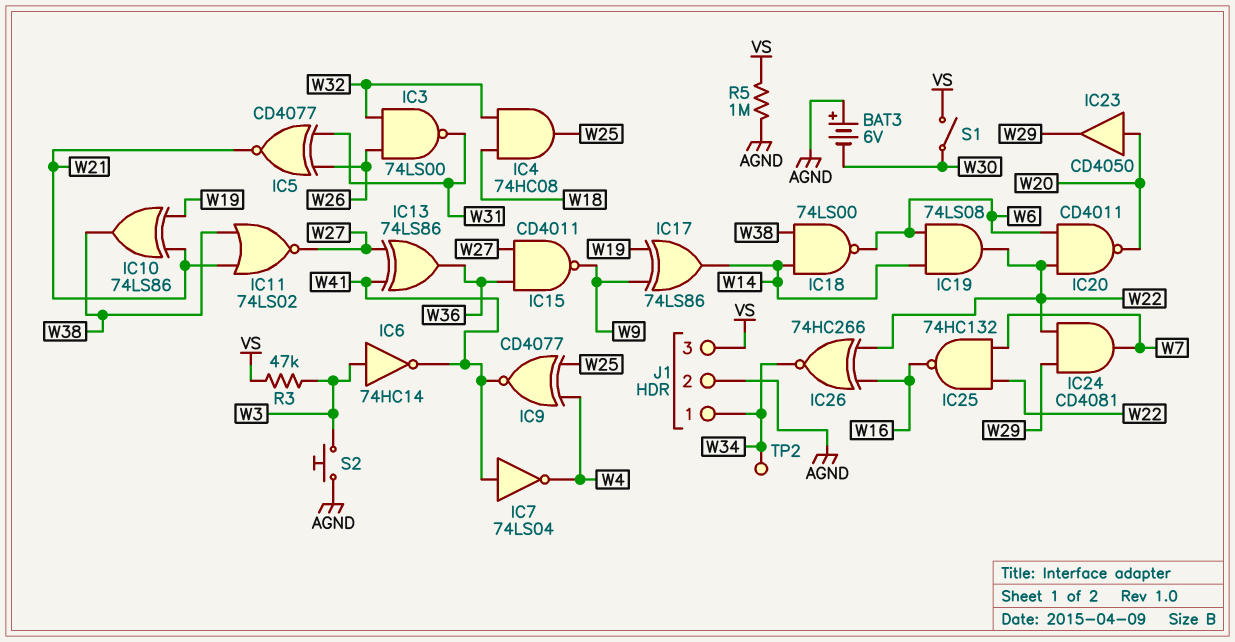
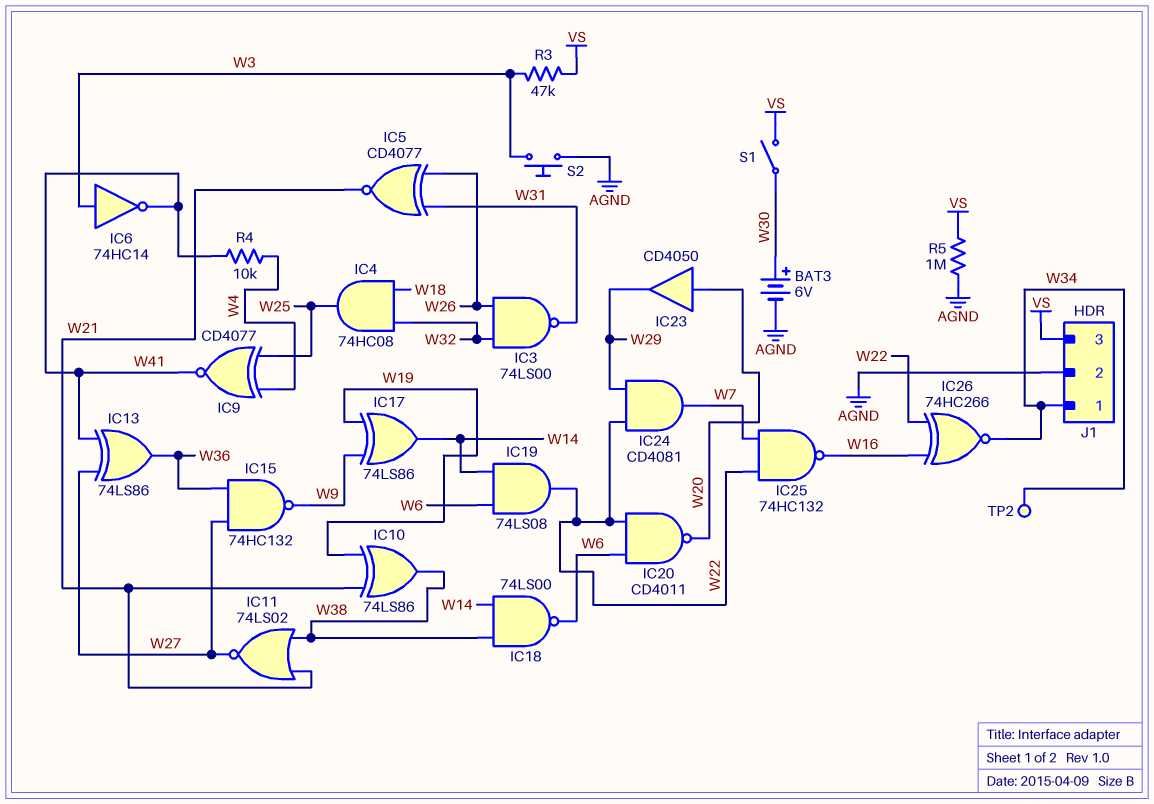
BAT3: 6V (plus AGND, minus W30) -> 6V (plus W30, minus AGND)
IC7: NOT 74LS04 (in W41, out W4) -> none
IC15: NAND CD4011 (in W27, in W36, out W9) -> NAND 74HC132 (in W27, in W36, out W9)
R4: none -> 10k (W4, W41)

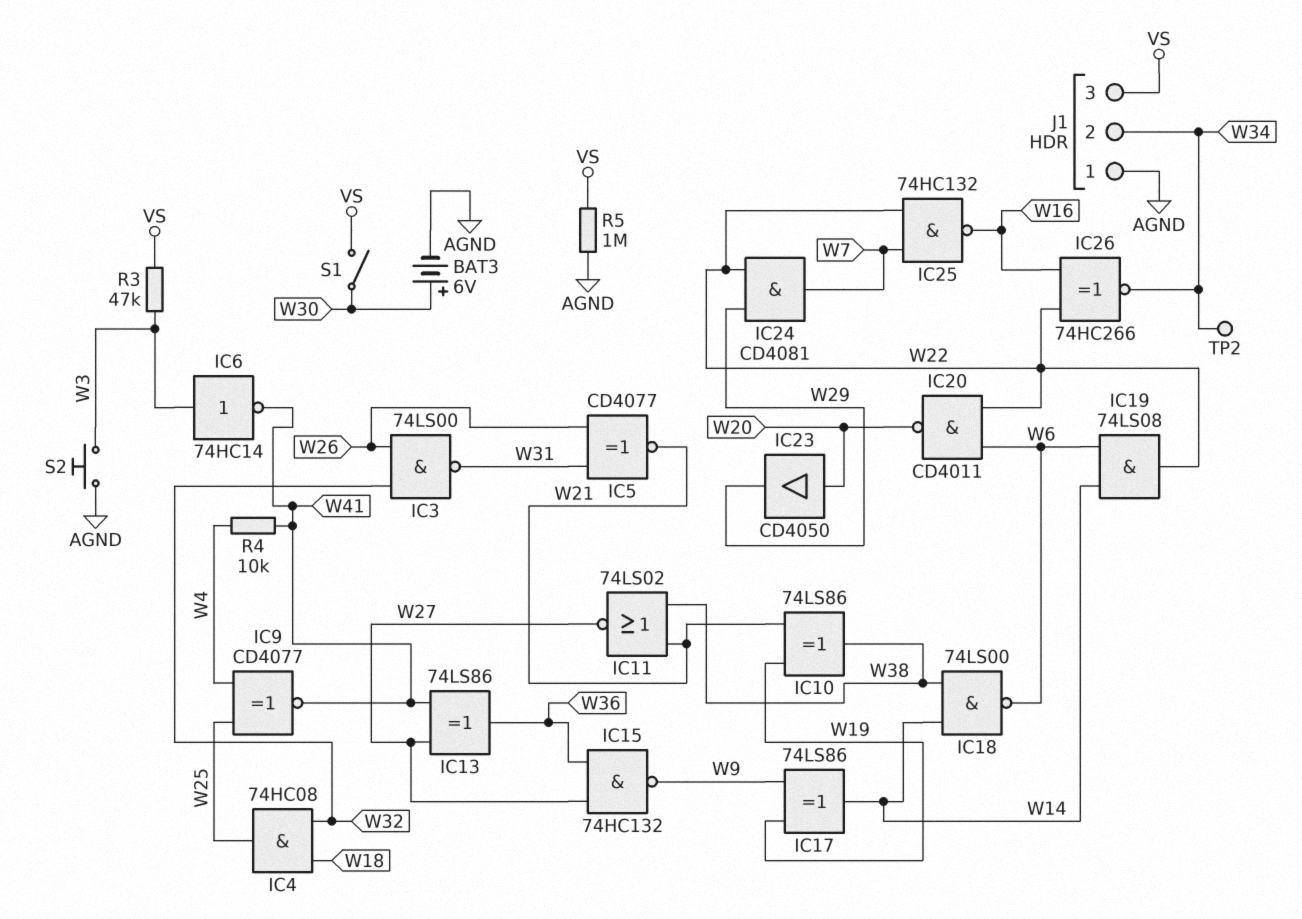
J1 pin 1: W34 -> AGND
J1 pin 2: AGND -> W34

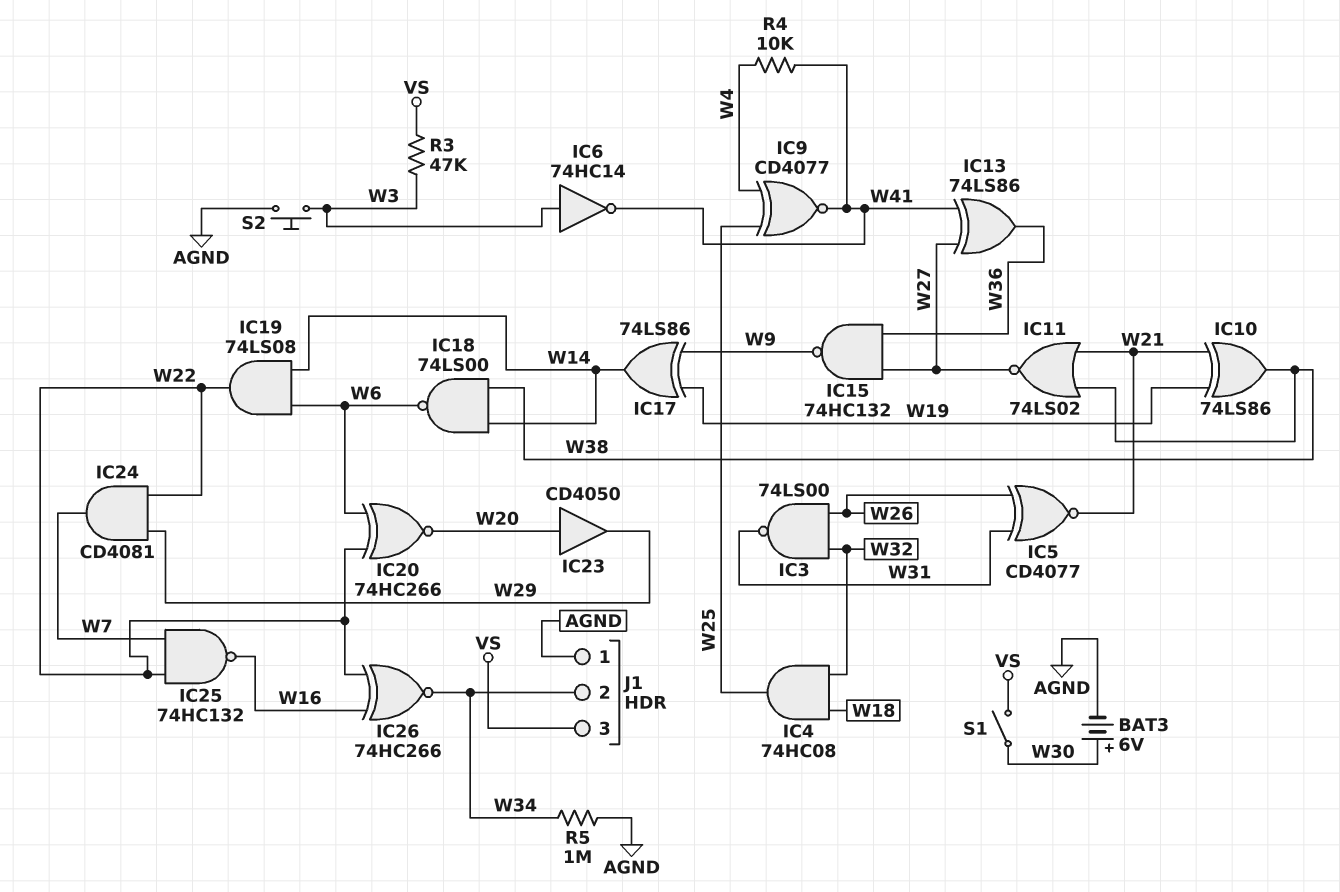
IC20: NAND CD4011 (in W6, in W22, out W20) -> XNOR 74HC266 (in W6, in W22, out W20)
R5: 1M (AGND, VS) -> 1M (AGND, W34)
TP2: test point (W34) -> none

